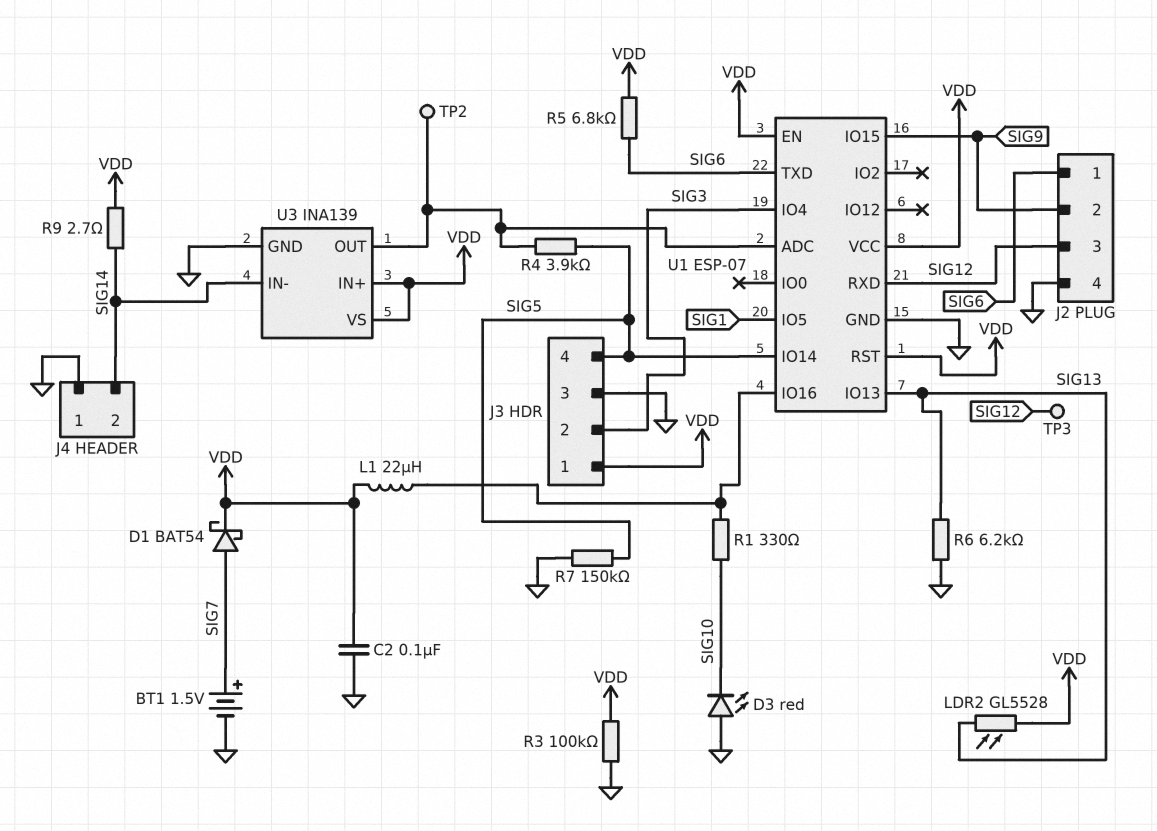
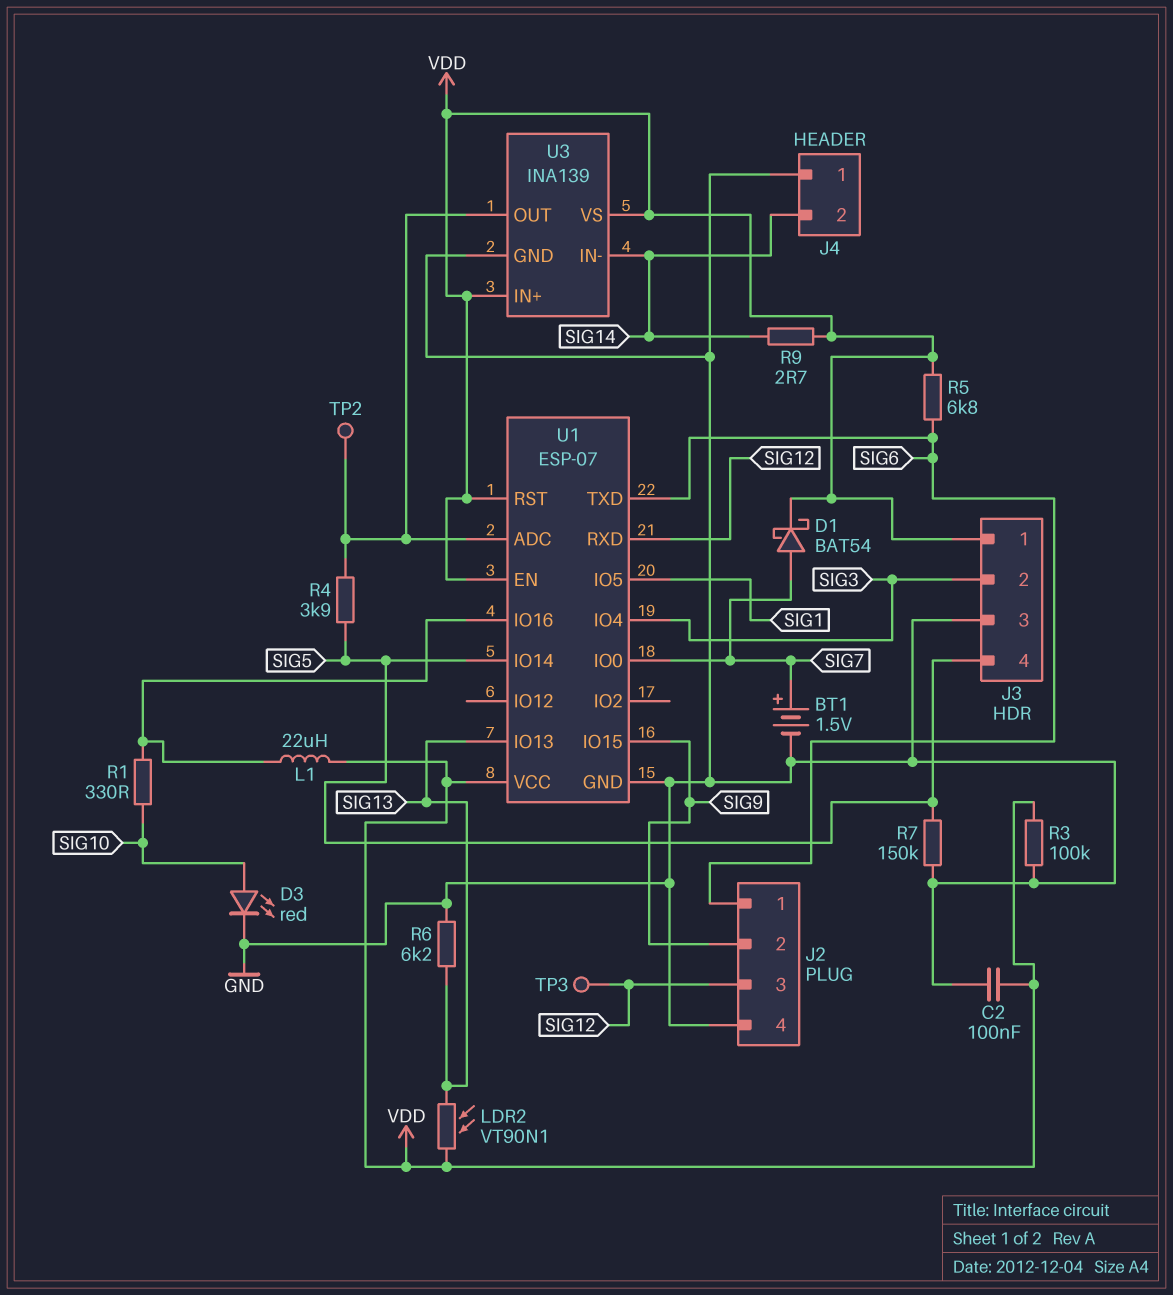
D3: LED red (A GND, K SIG10) -> LED red (A SIG10, K GND)
LDR2: GL5528 (SIG13, VDD) -> VT90N1 (SIG13, VDD)
U1 pin IO0: none -> SIG7

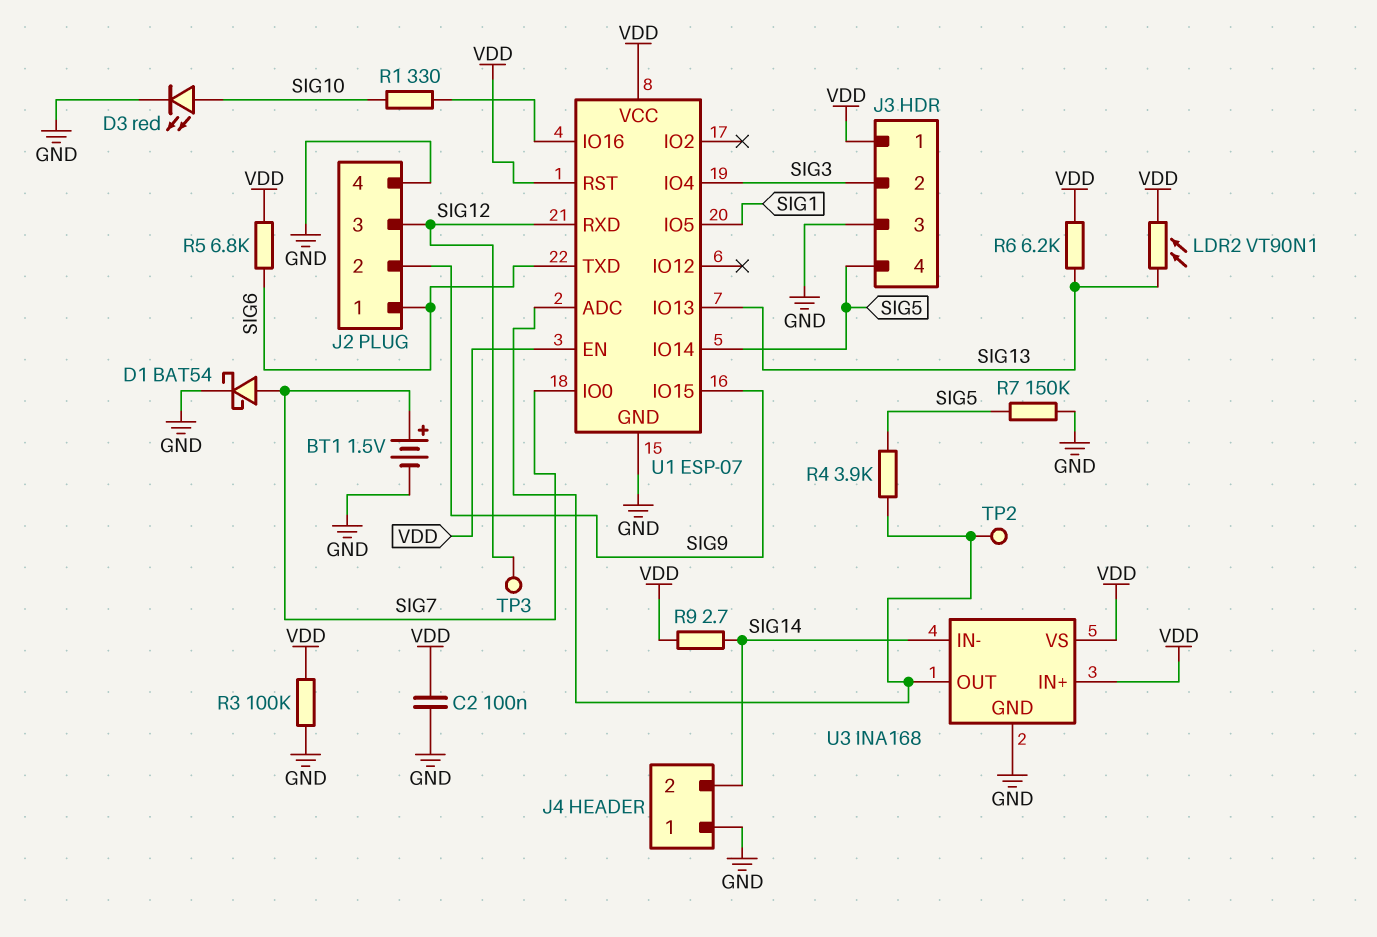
D1: schottky BAT54 (A SIG7, K VDD) -> schottky BAT54 (A SIG7, K GND)
L1: 22uH (U1/IO16, VDD) -> none
R6: 6.2k (GND, SIG13) -> 6.2k (SIG13, VDD)
U3: INA139 -> INA168

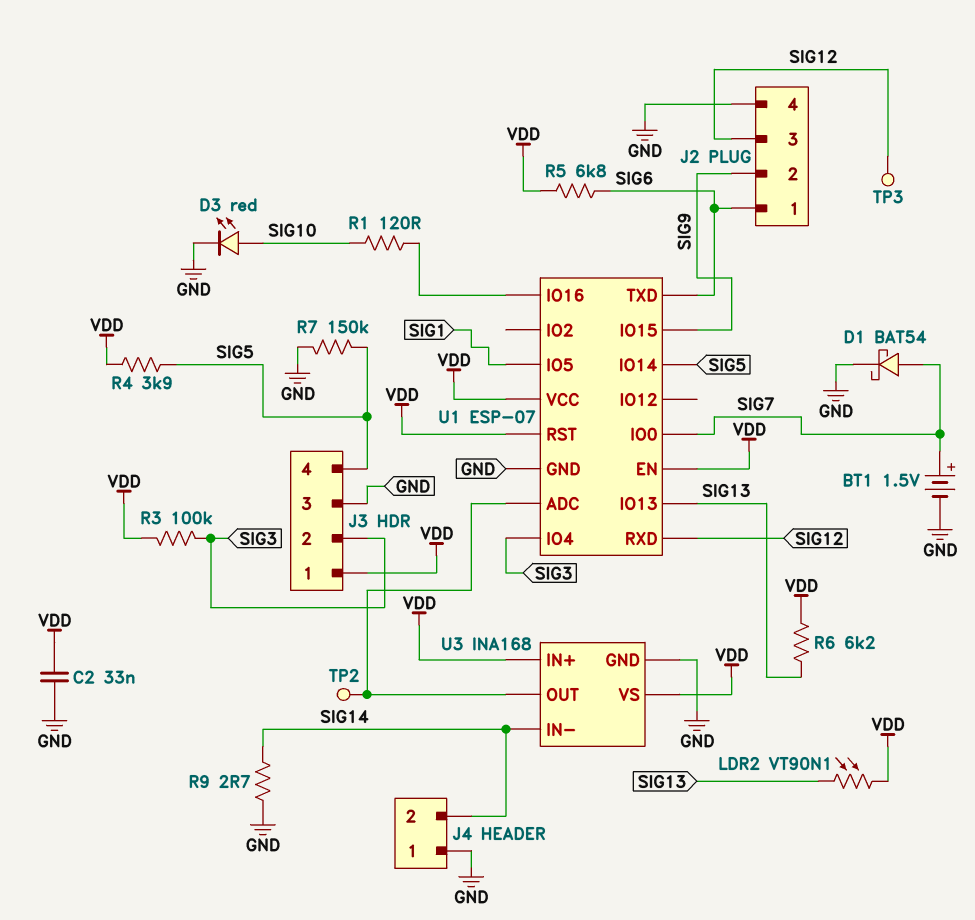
C2: 100nF (GND, VDD) -> 33nF (GND, VDD)
R1: 330 (SIG10, U1/IO16) -> 120 (SIG10, U1/IO16)
R3: 100k (GND, VDD) -> 100k (SIG3, VDD)
R4: 3.9k (SIG5, U1/ADC) -> 3.9k (SIG5, VDD)
R9: 2.7 (SIG14, VDD) -> 2.7 (GND, SIG14)

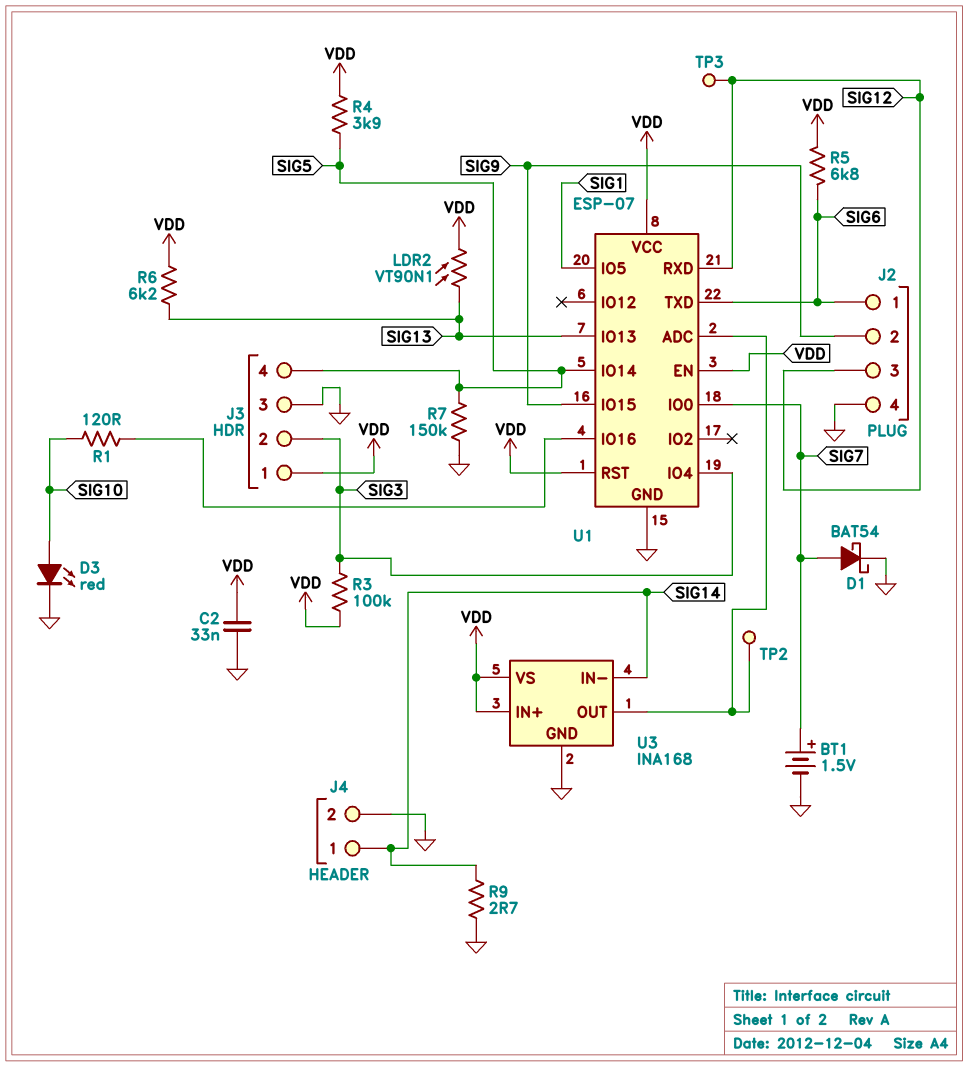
J4 pin 1: GND -> SIG14
J4 pin 2: SIG14 -> GND

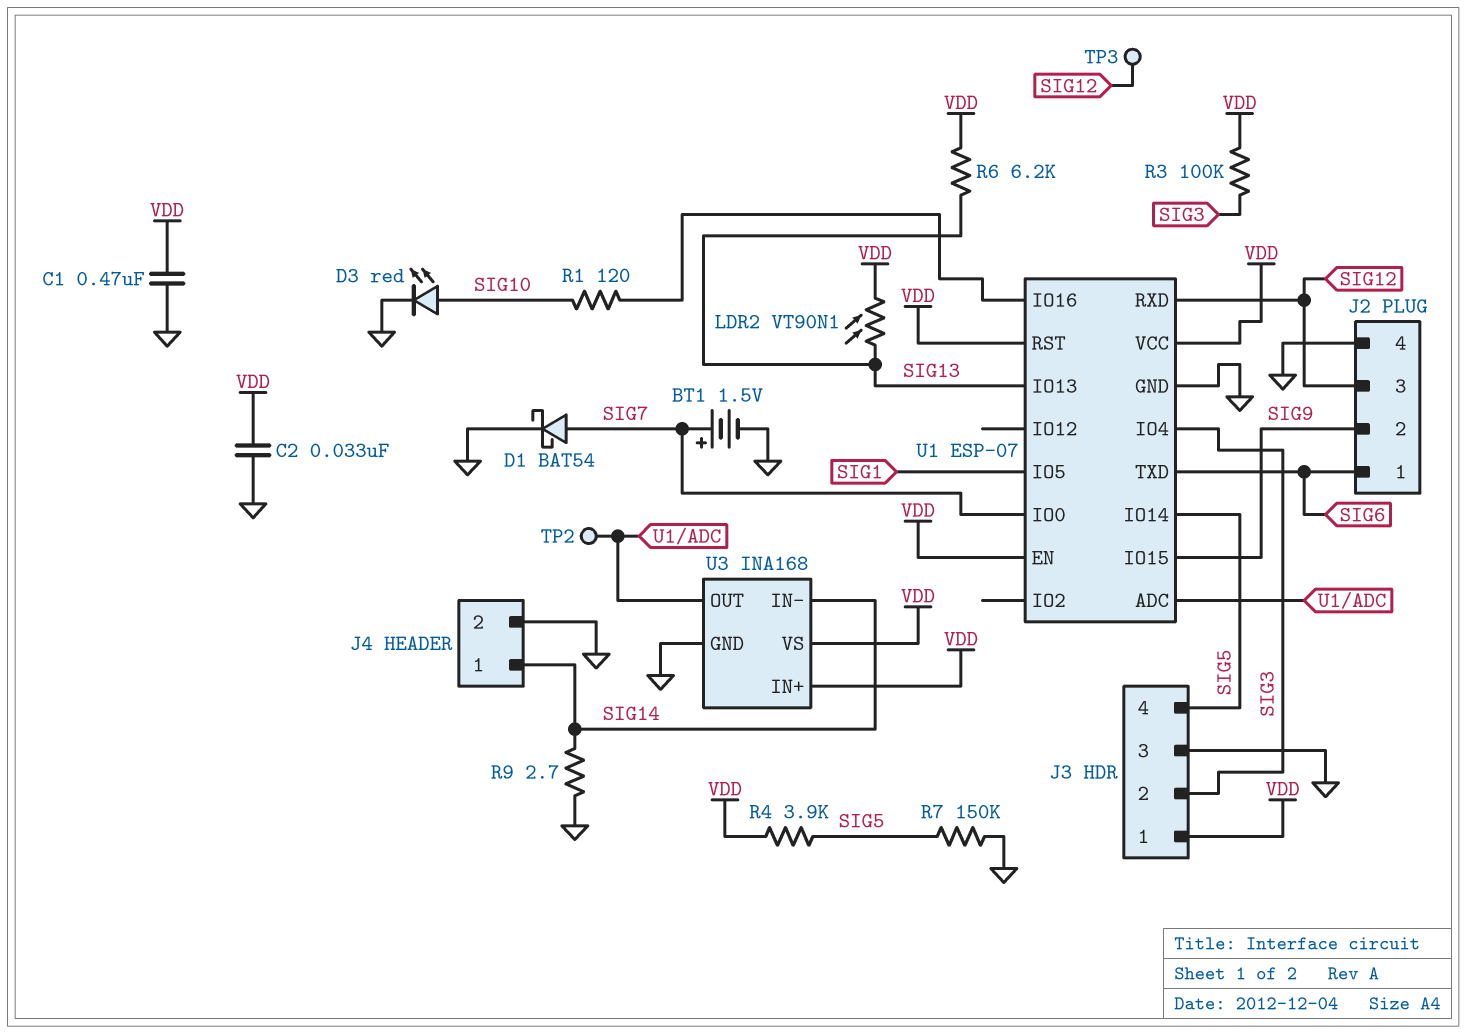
C1: none -> 470nF (GND, VDD)
R5: 6.8k (SIG6, VDD) -> none

